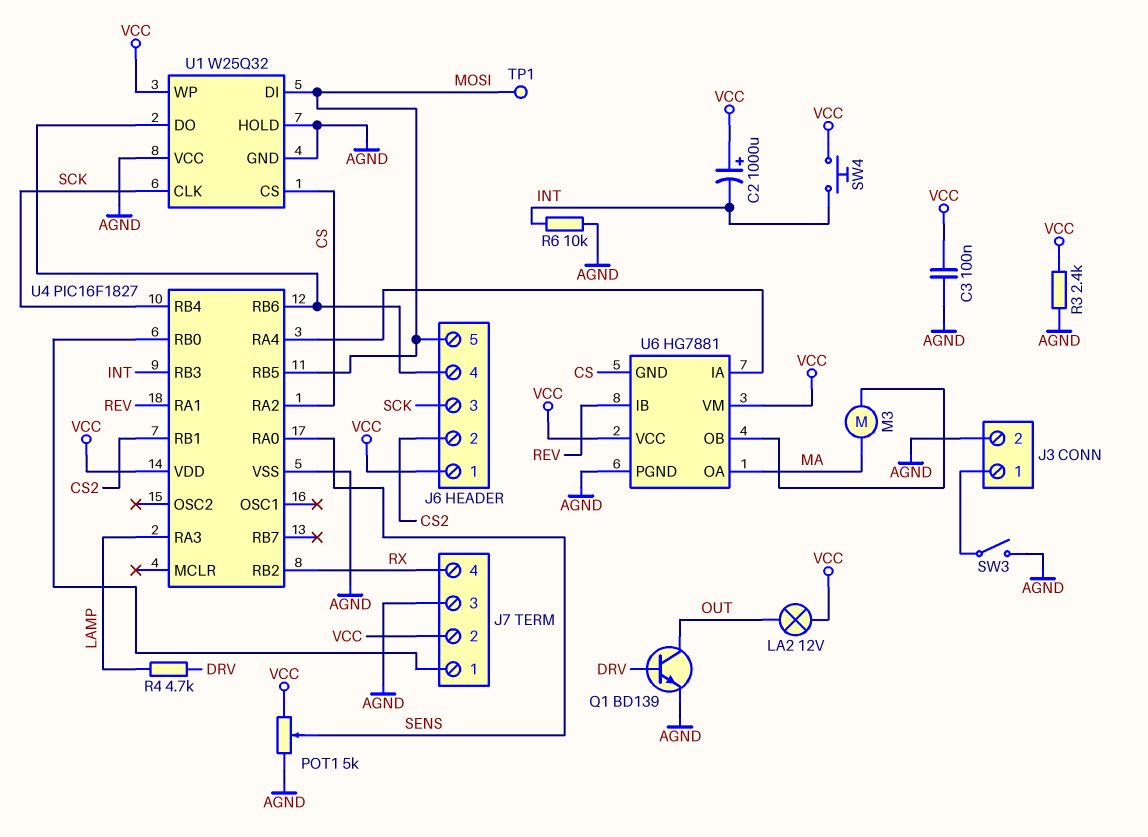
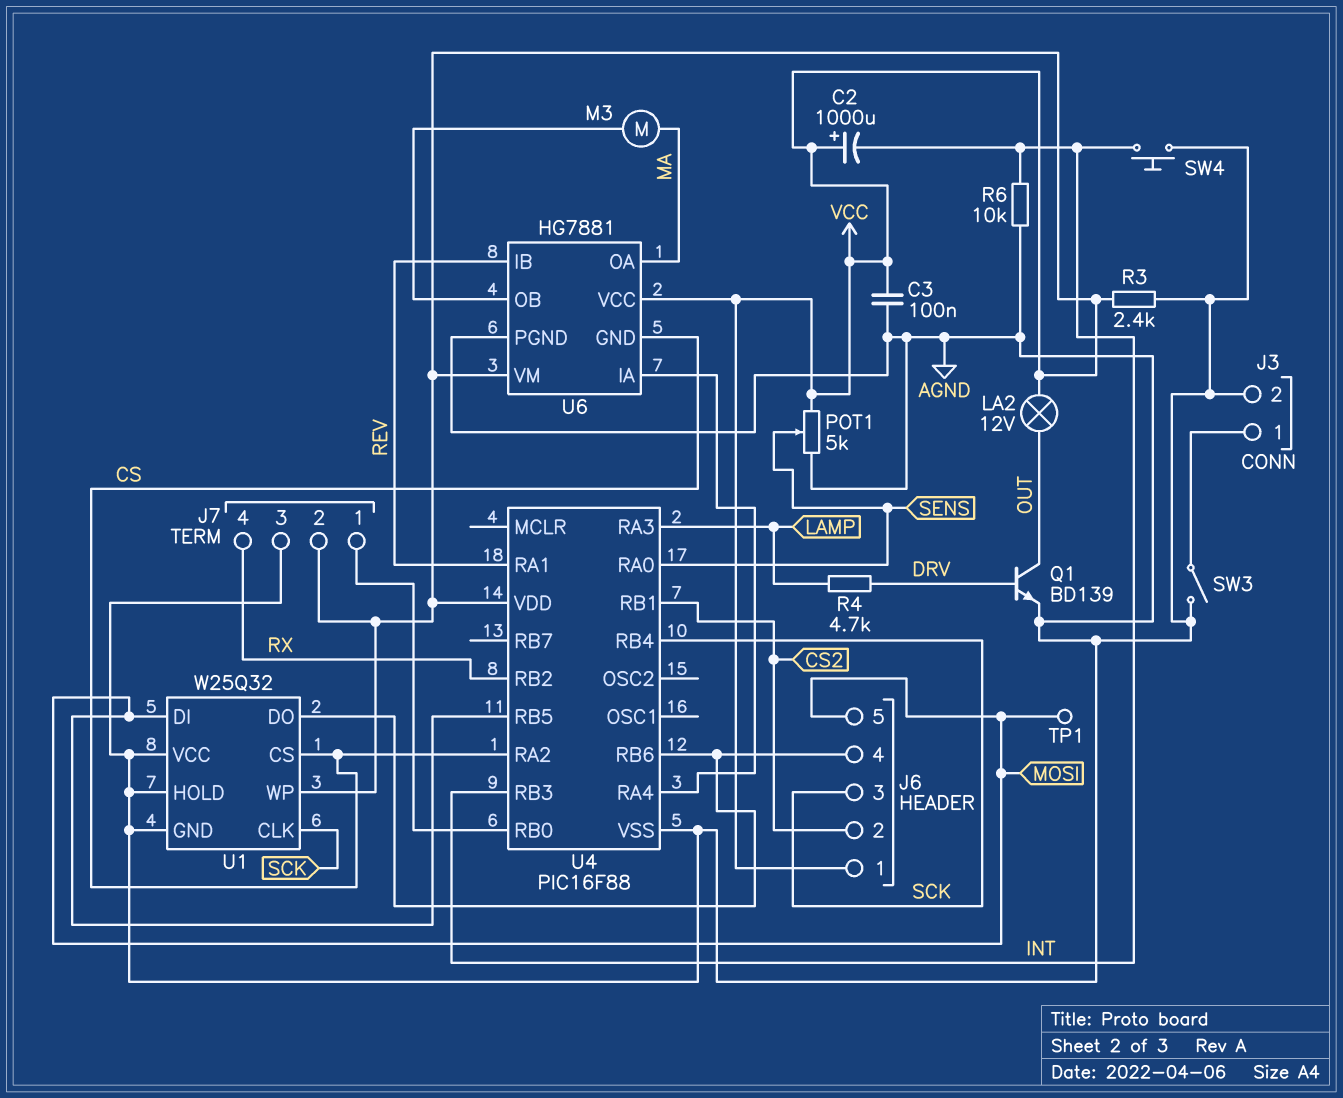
SW4: button (INT, VCC) -> button (AGND, INT)
U4: PIC16F1827 -> PIC16F88

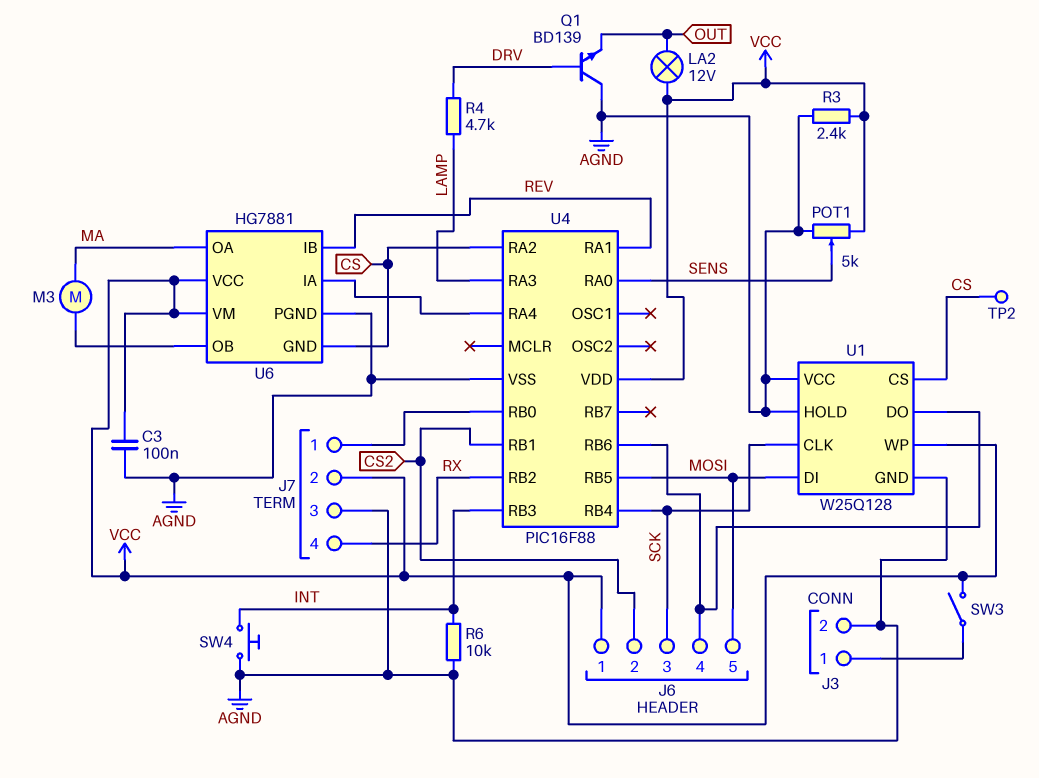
C2: 1000uF (plus VCC, minus INT) -> none
Q1: NPN BD139 (B DRV, C OUT, E AGND) -> NPN BD139 (B DRV, C AGND, E OUT)
SW3: switch (AGND, J3/1) -> switch (J3/1, VCC)
TP1: test point (MOSI) -> none
TP2: none -> test point (CS)
U1: W25Q32 -> W25Q128

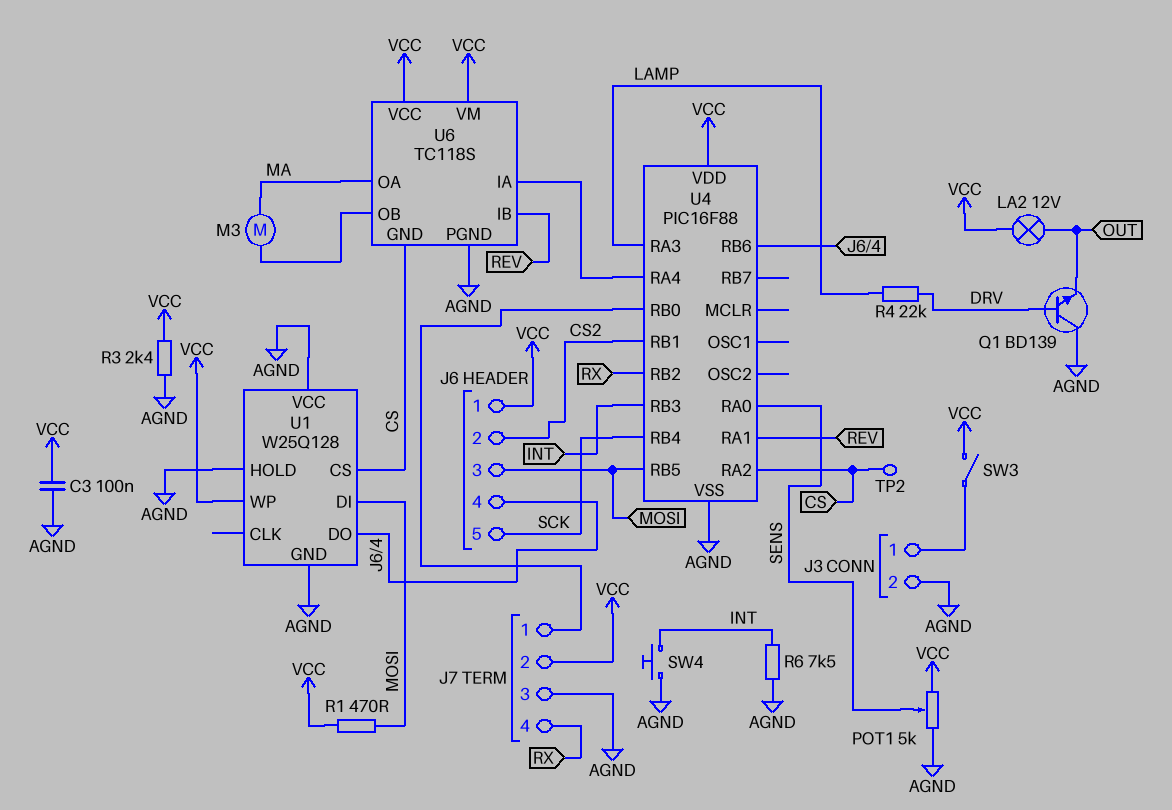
J6 pin 3: SCK -> MOSI
J6 pin 5: MOSI -> SCK
R1: none -> 470 (MOSI, VCC)
R4: 4.7k (DRV, LAMP) -> 22k (DRV, LAMP)
R6: 10k (AGND, INT) -> 7.5k (AGND, INT)
U1 pin CLK: SCK -> none
U6: HG7881 -> TC118S

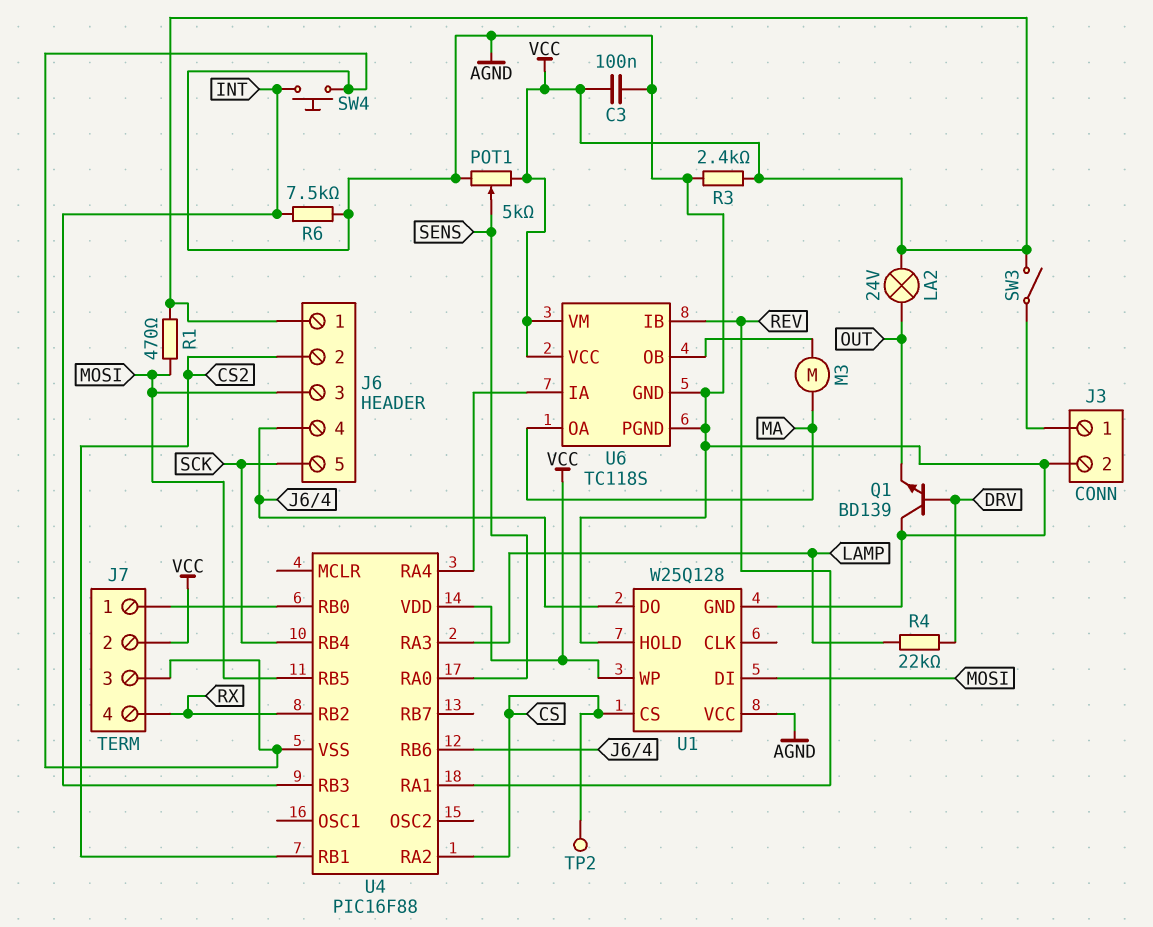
LA2: lamp 12V (OUT, VCC) -> lamp 24V (OUT, VCC)
U6 pin GND: CS -> AGND

